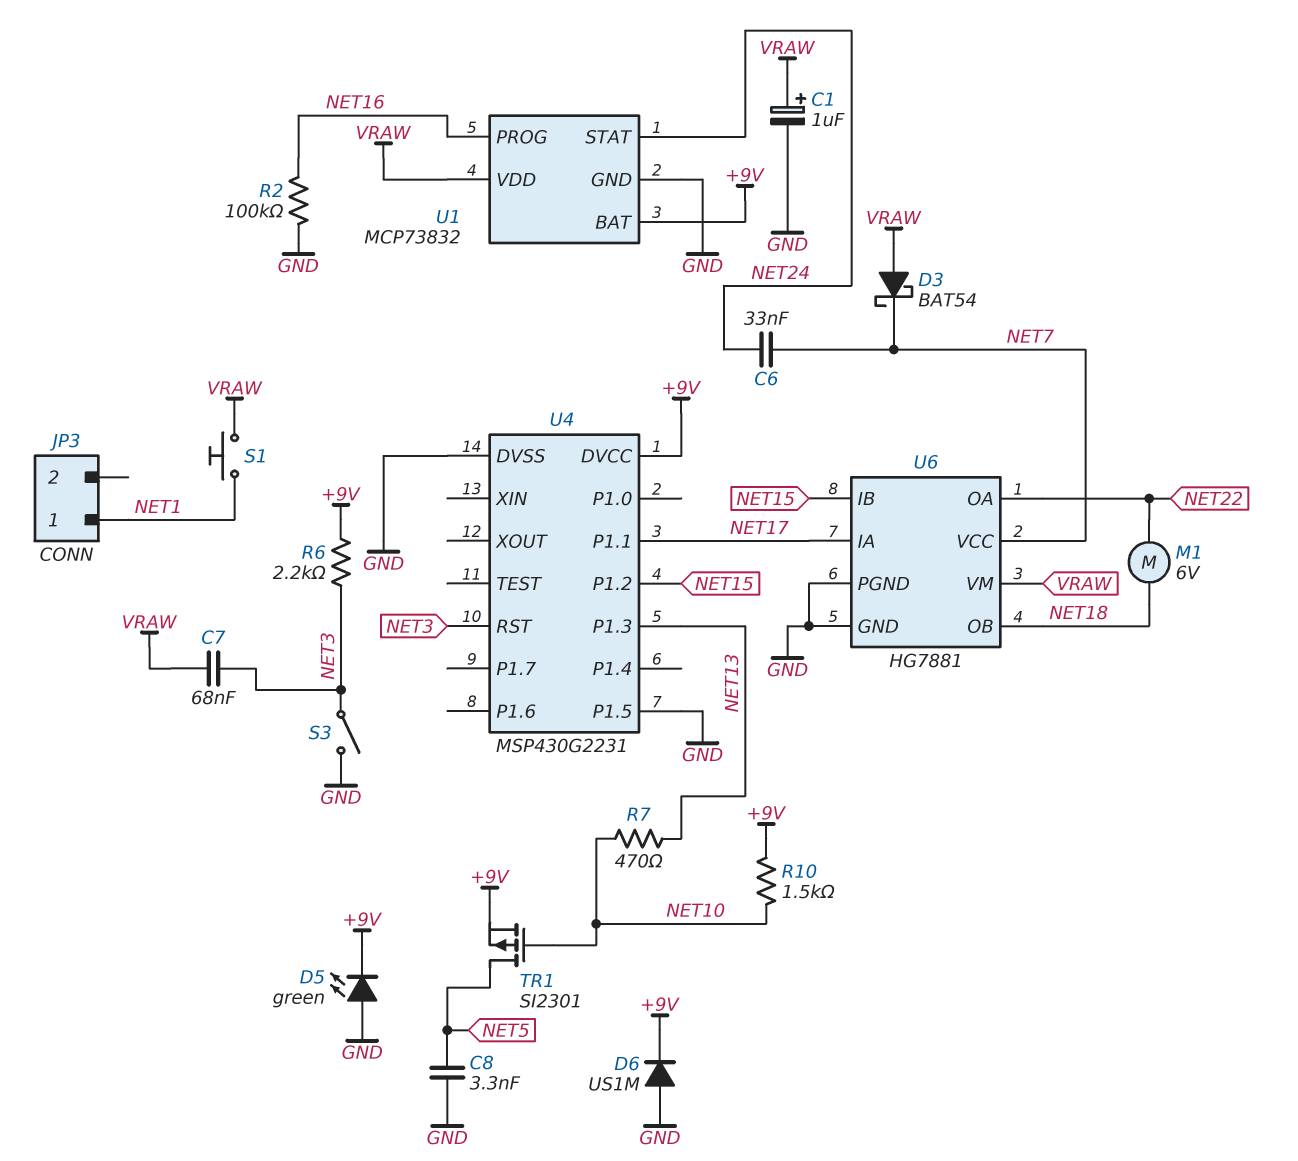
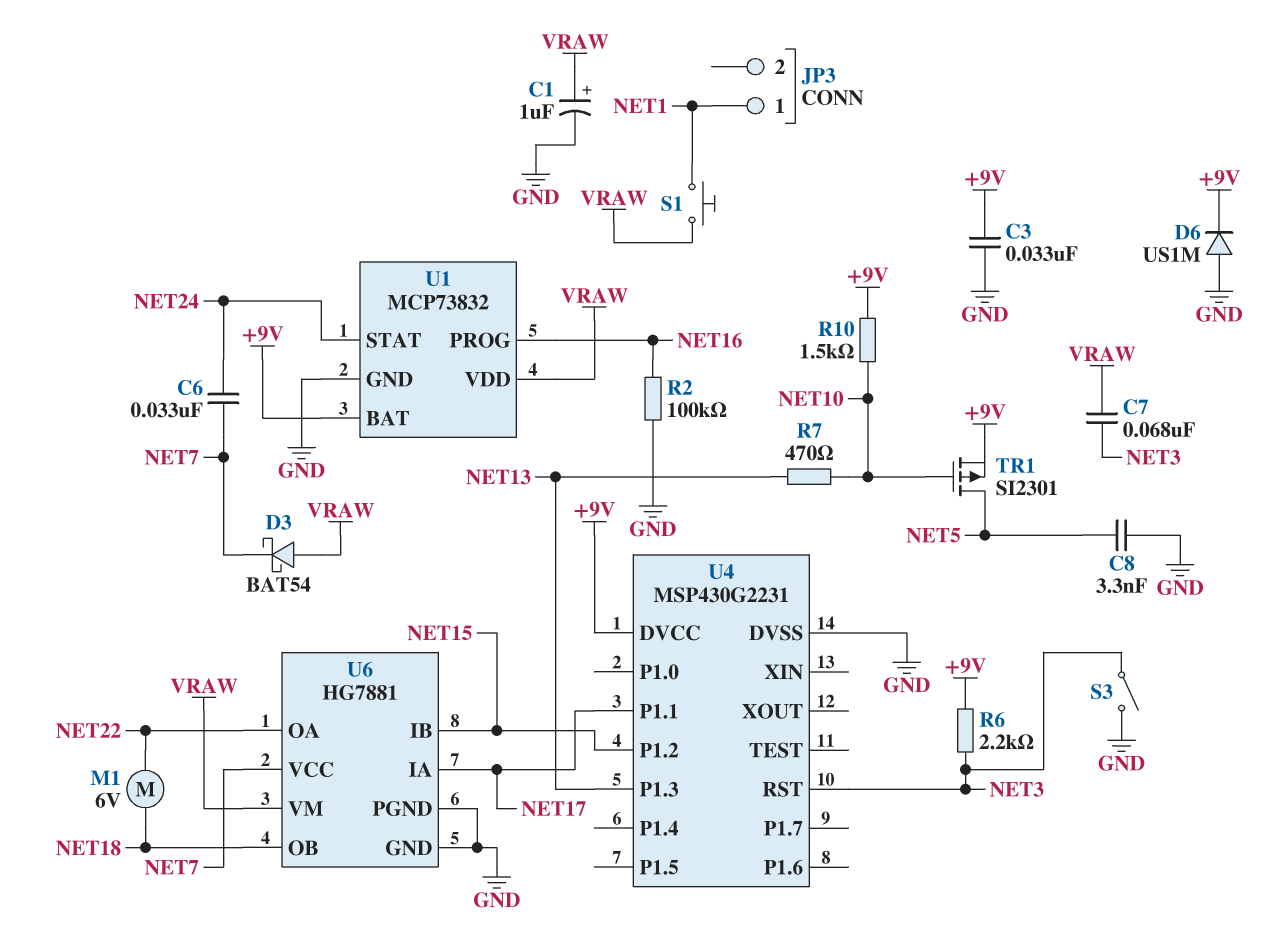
C3: none -> 33nF (+9V, GND)
D5: LED green (A GND, K +9V) -> none
U4 pin P1.5: GND -> none

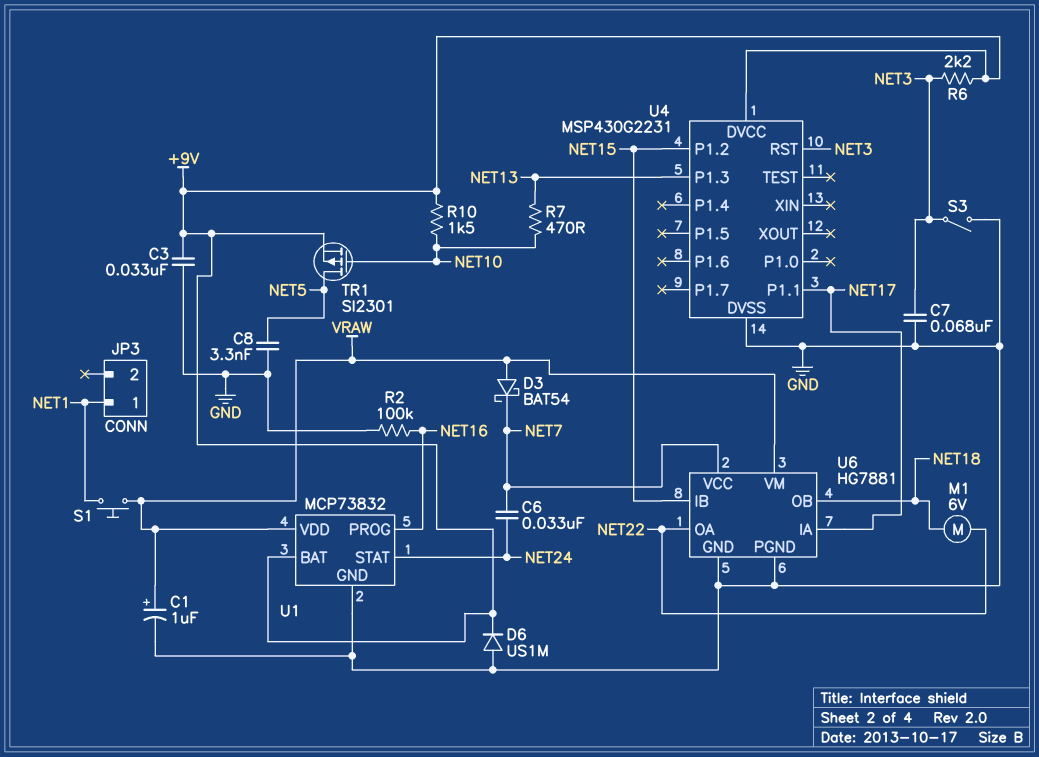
C7: 68nF (NET3, VRAW) -> 68nF (GND, NET3)

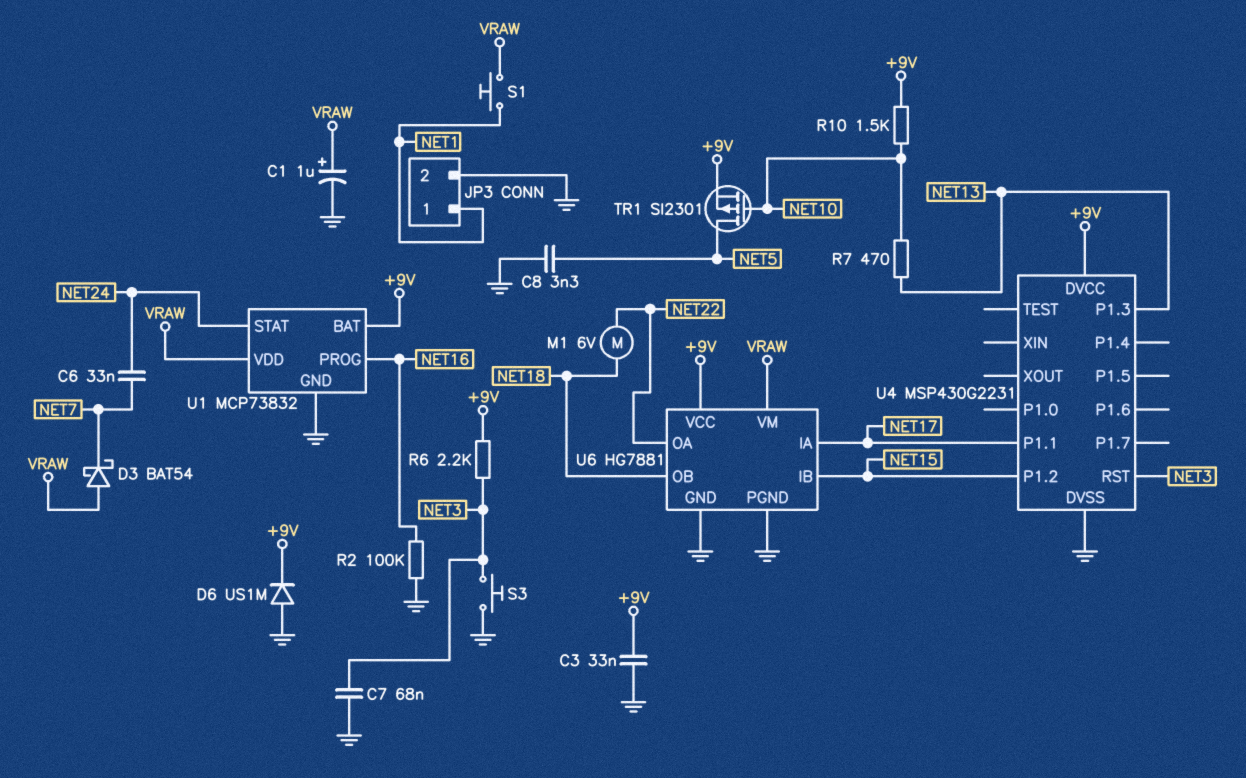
JP3 pin 2: none -> GND
S3: switch (GND, NET3) -> button (GND, NET3)
U6 pin VCC: NET7 -> +9V

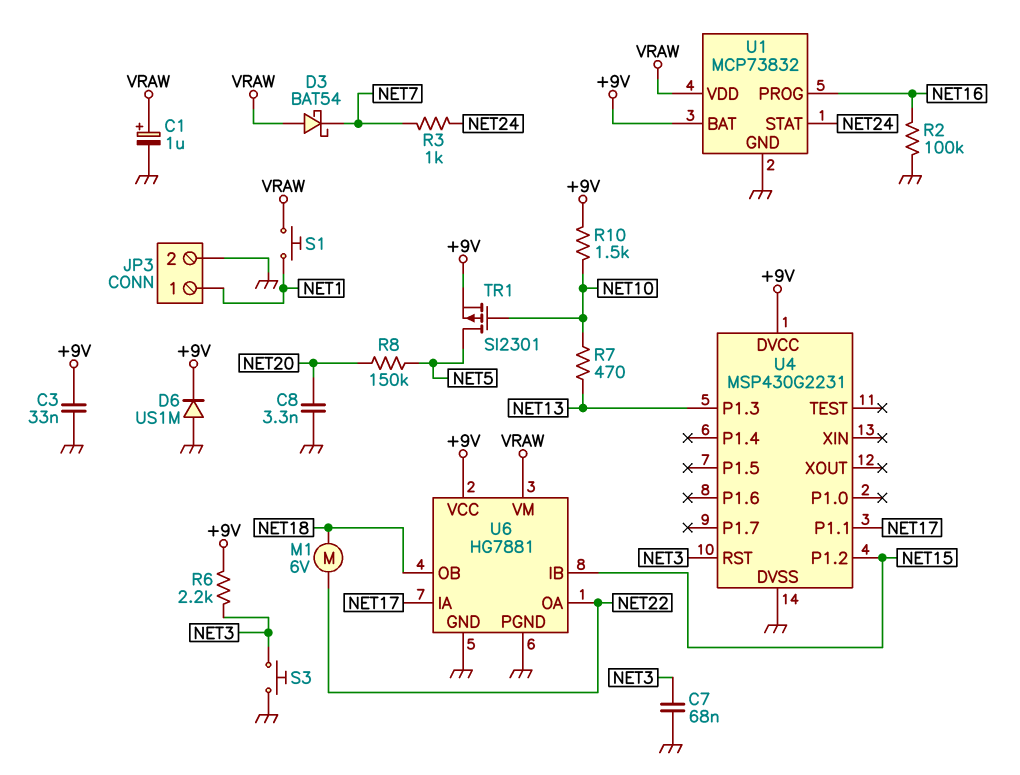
C6: 33nF (NET7, NET24) -> none
C8: 3.3nF (GND, NET5) -> 3.3nF (GND, NET20)
R3: none -> 1k (NET7, NET24)
R8: none -> 150k (NET5, NET20)

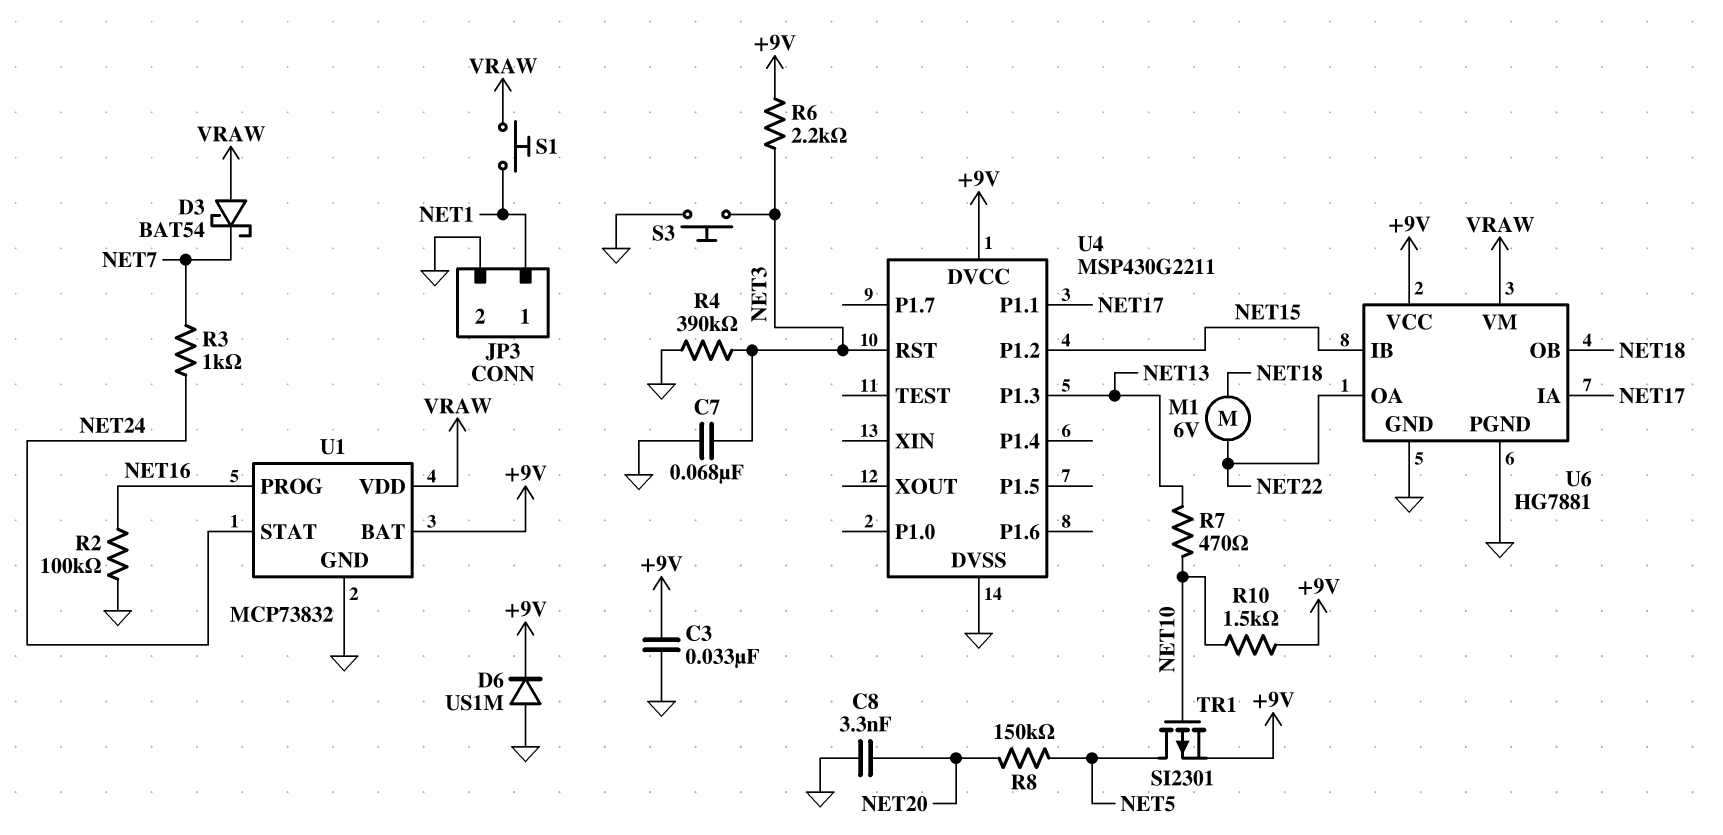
C1: 1uF (plus VRAW, minus GND) -> none
R4: none -> 390k (GND, NET3)
U4: MSP430G2231 -> MSP430G2211

